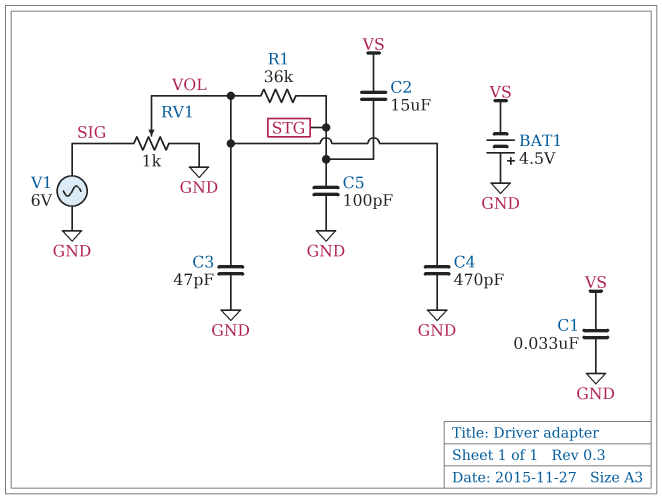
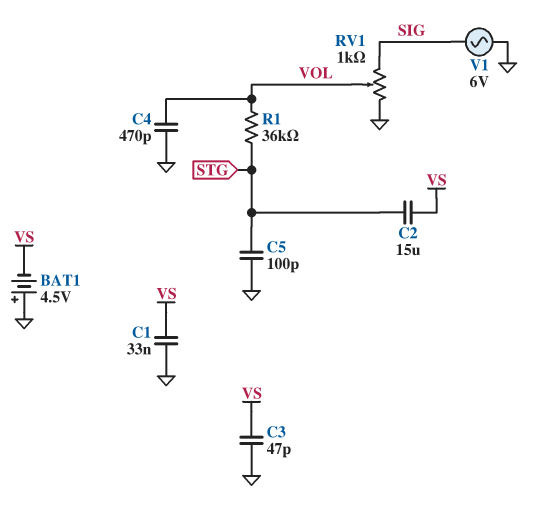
C3: 47pF (GND, VOL) -> 47pF (GND, VS)

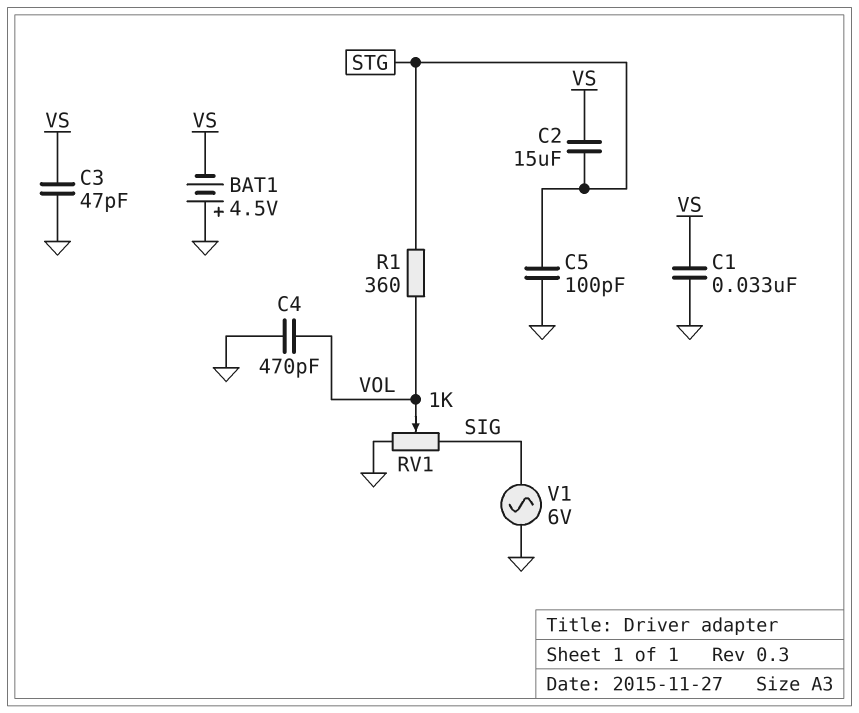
R1: 36k (STG, VOL) -> 360 (STG, VOL)

